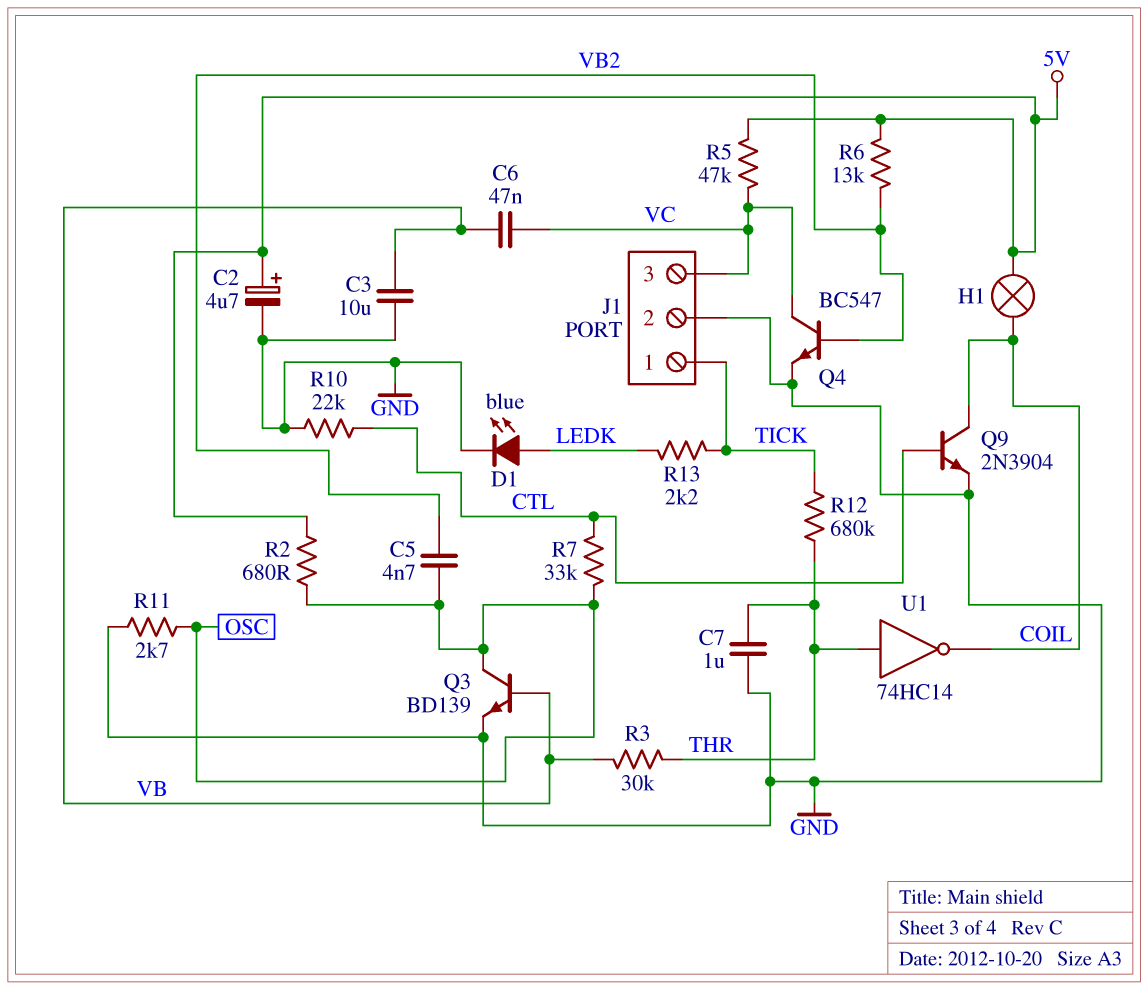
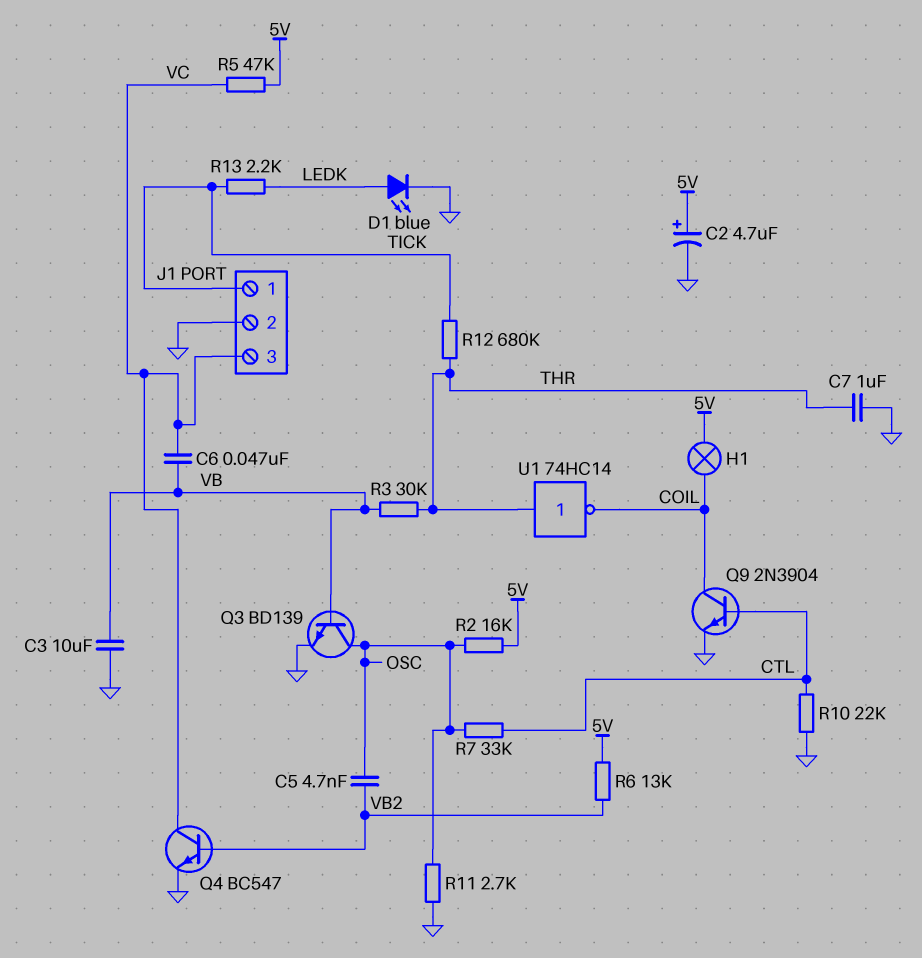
R2: 680 (5V, OSC) -> 16k (5V, OSC)

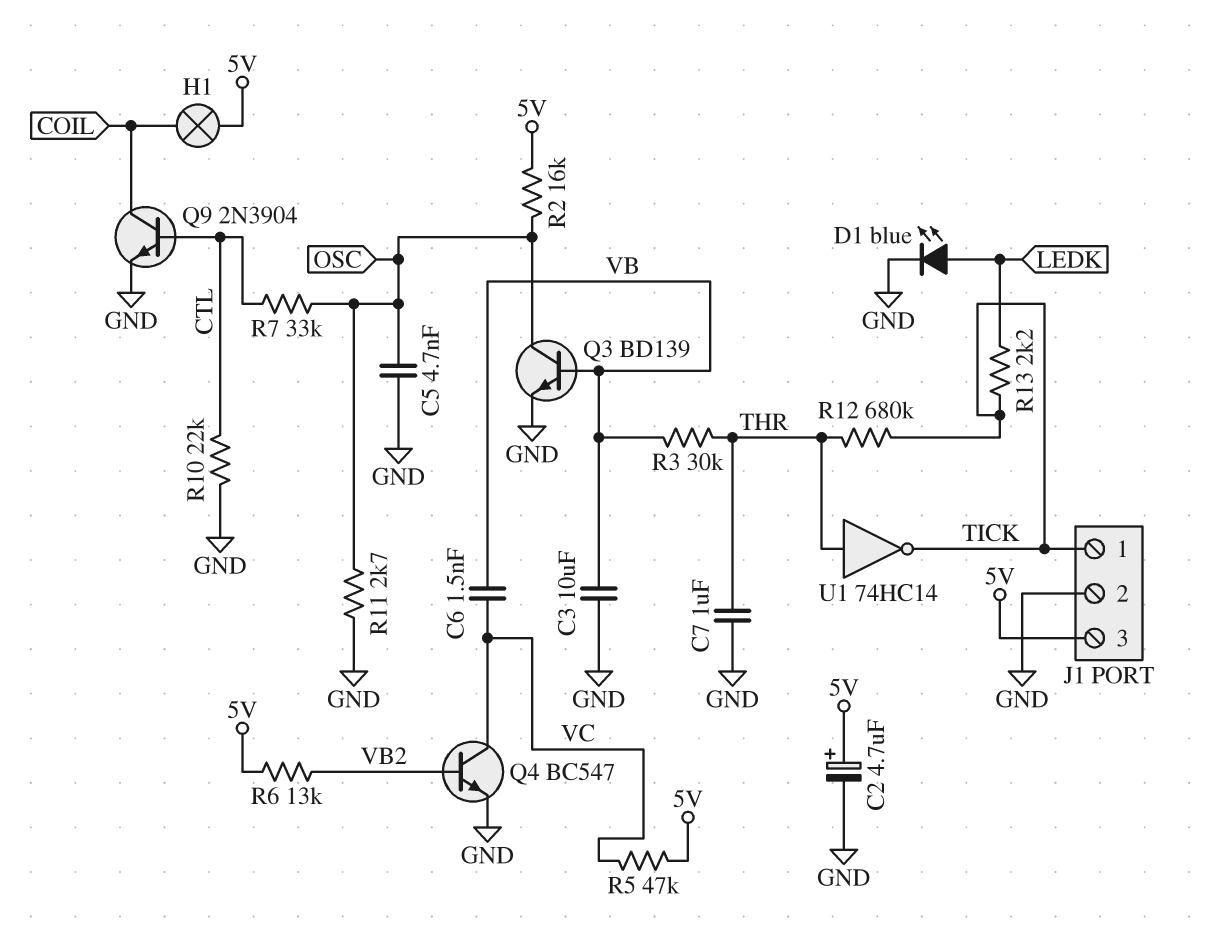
C5: 4.7nF (OSC, VB2) -> 4.7nF (GND, OSC)
C6: 47nF (VB, VC) -> 1.5nF (VB, VC)
J1 pin 3: VC -> 5V
U1: NOT 74HC14 (in THR, out COIL) -> NOT 74HC14 (in THR, out TICK)

